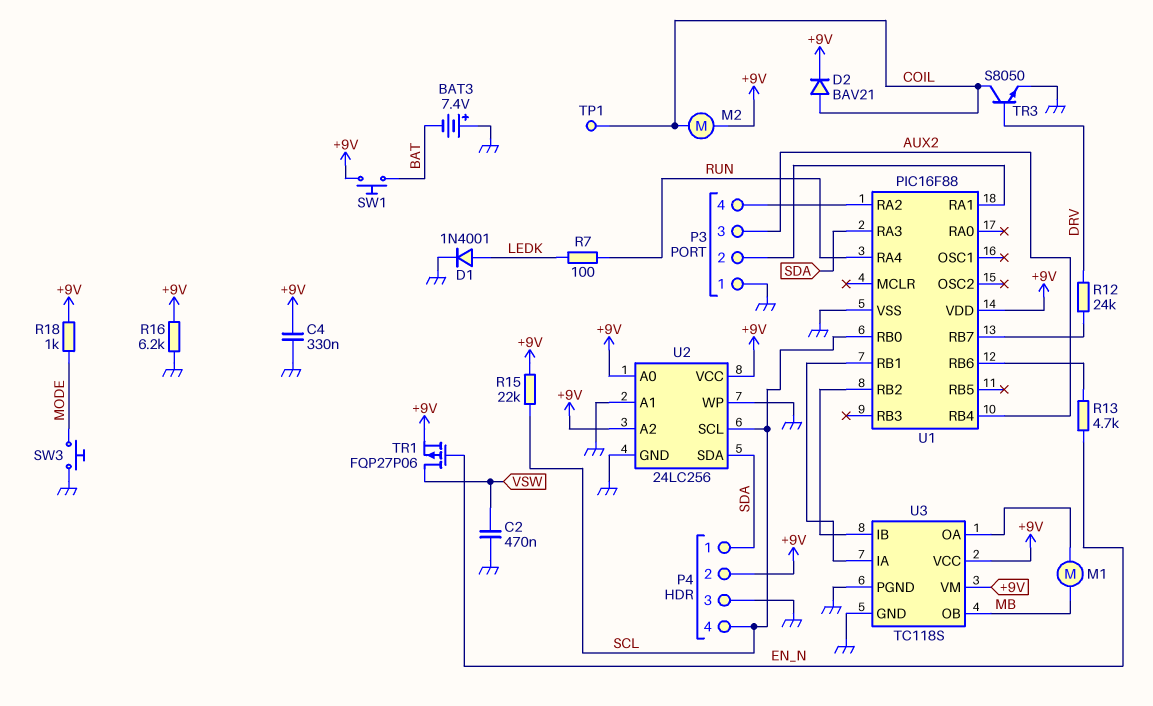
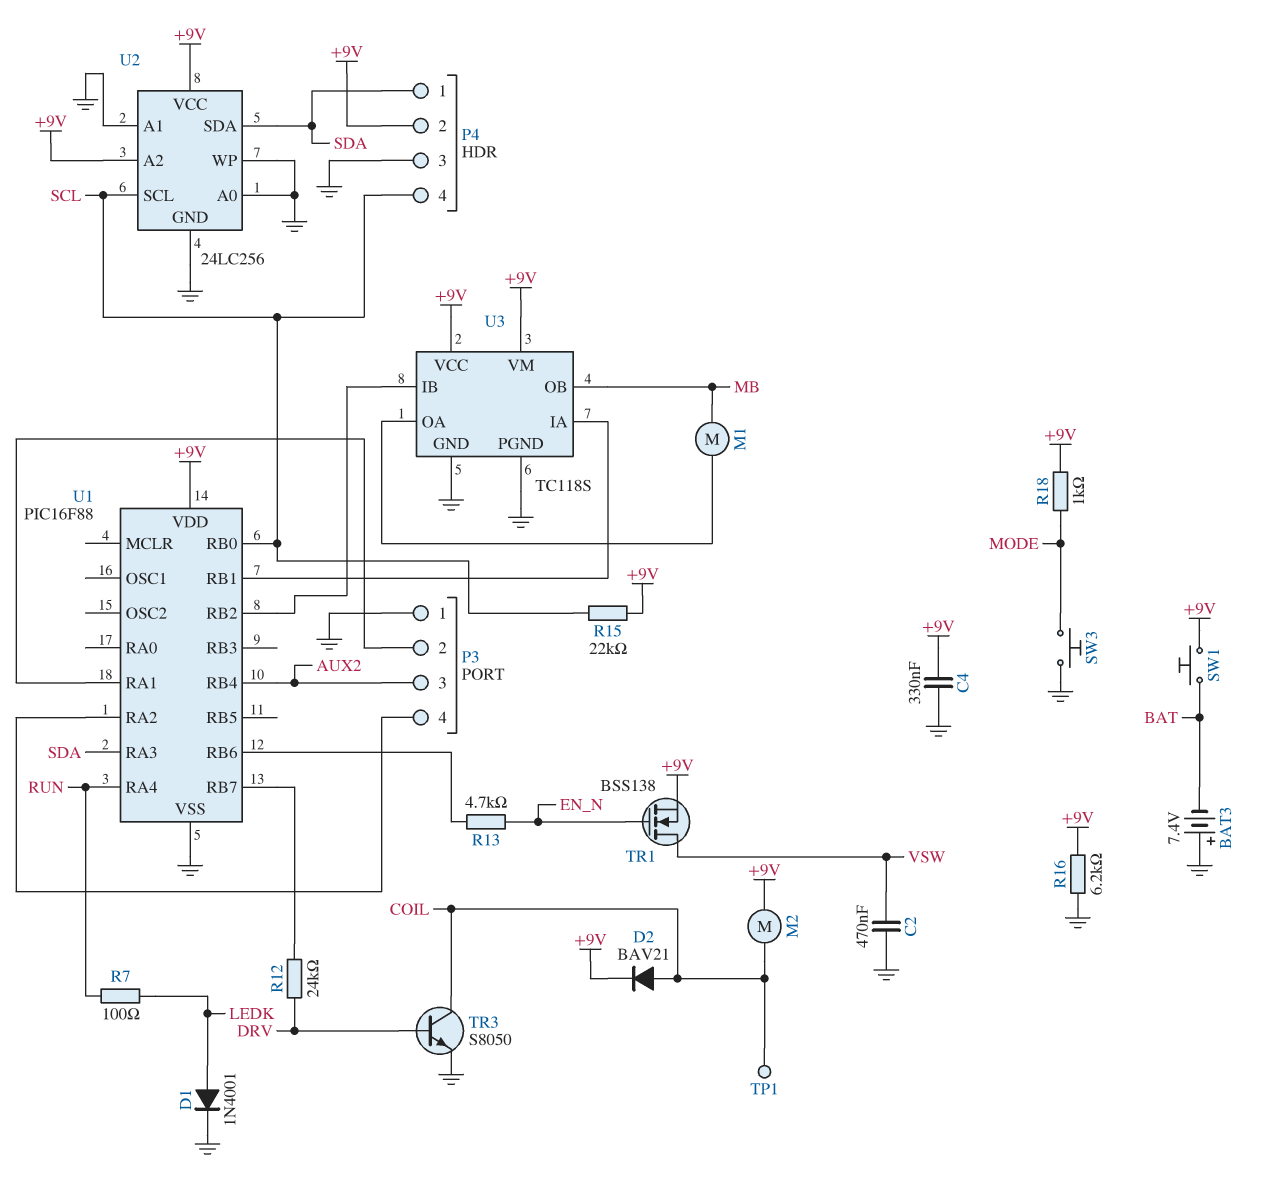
TR1: PMOS FQP27P06 (G EN_N, D VSW, S +9V) -> NMOS BSS138 (G EN_N, D VSW, S +9V)
U2 pin A0: +9V -> GND

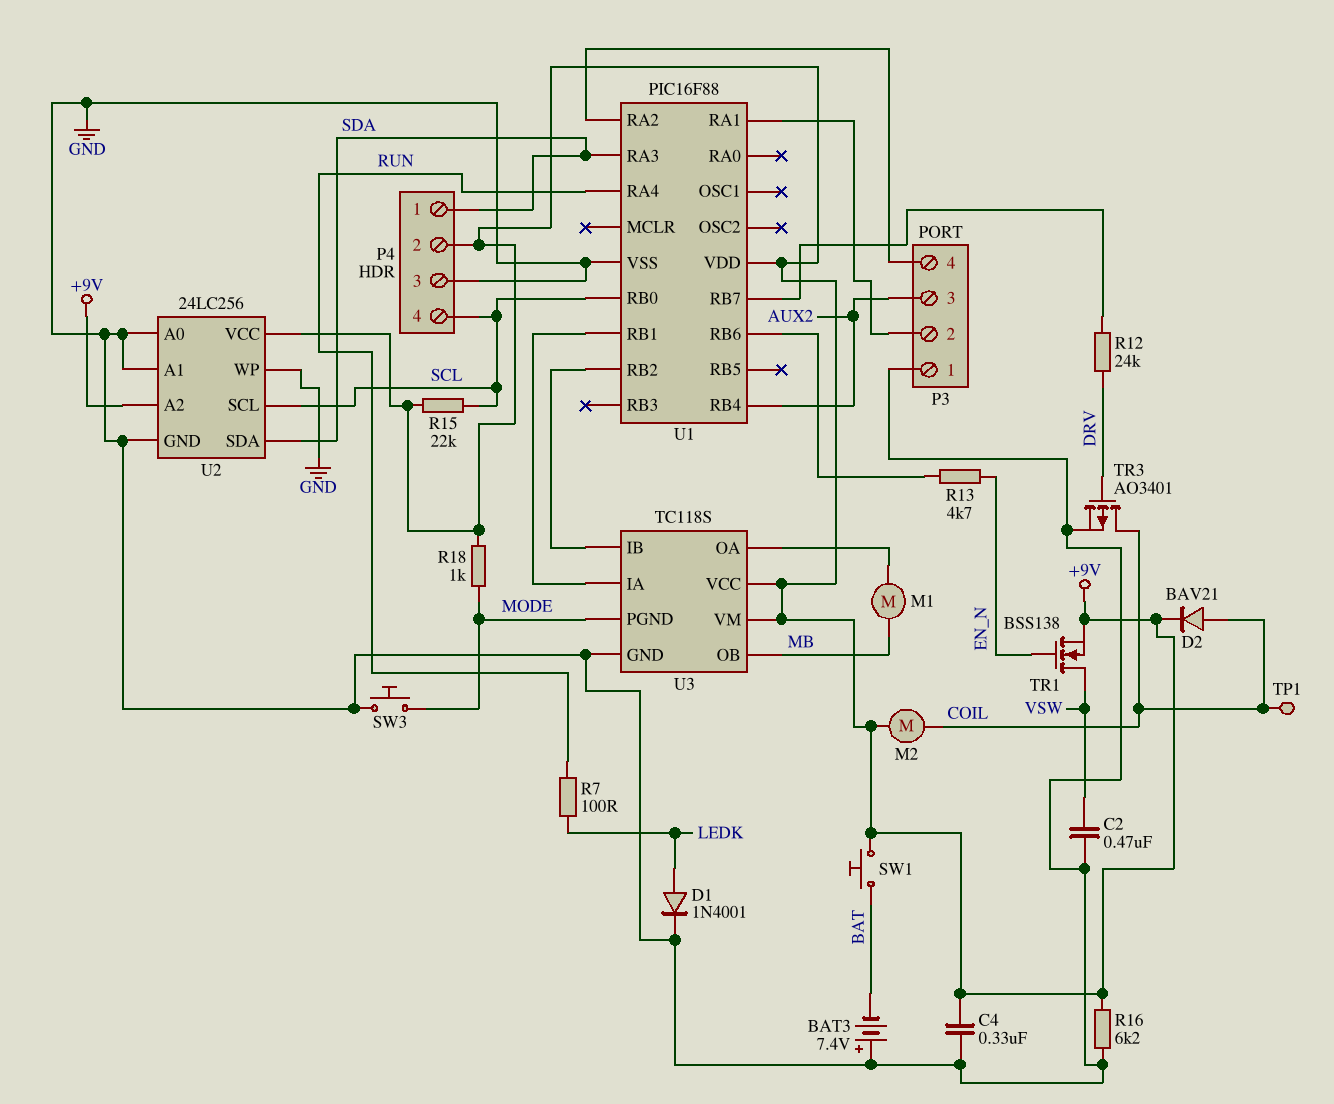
TR3: NPN S8050 (B DRV, C COIL, E GND) -> PMOS AO3401 (G DRV, D COIL, S GND)
U3 pin PGND: GND -> MODE

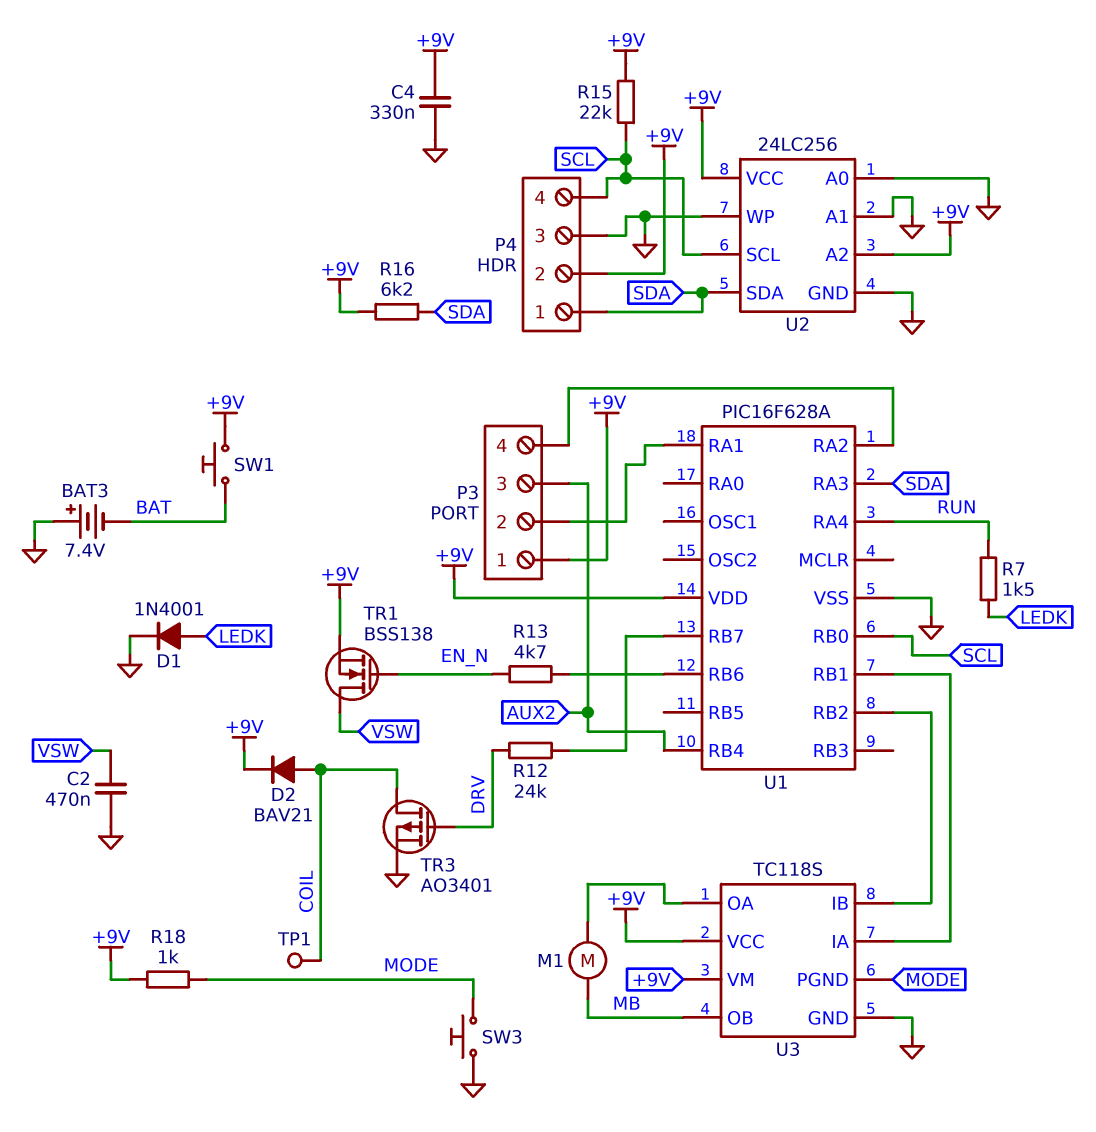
M2: motor (+9V, COIL) -> none
P3 pin 1: GND -> +9V
R7: 100 (LEDK, RUN) -> 1.5k (LEDK, RUN)
R16: 6.2k (+9V, GND) -> 6.2k (+9V, SDA)
U1: PIC16F88 -> PIC16F628A

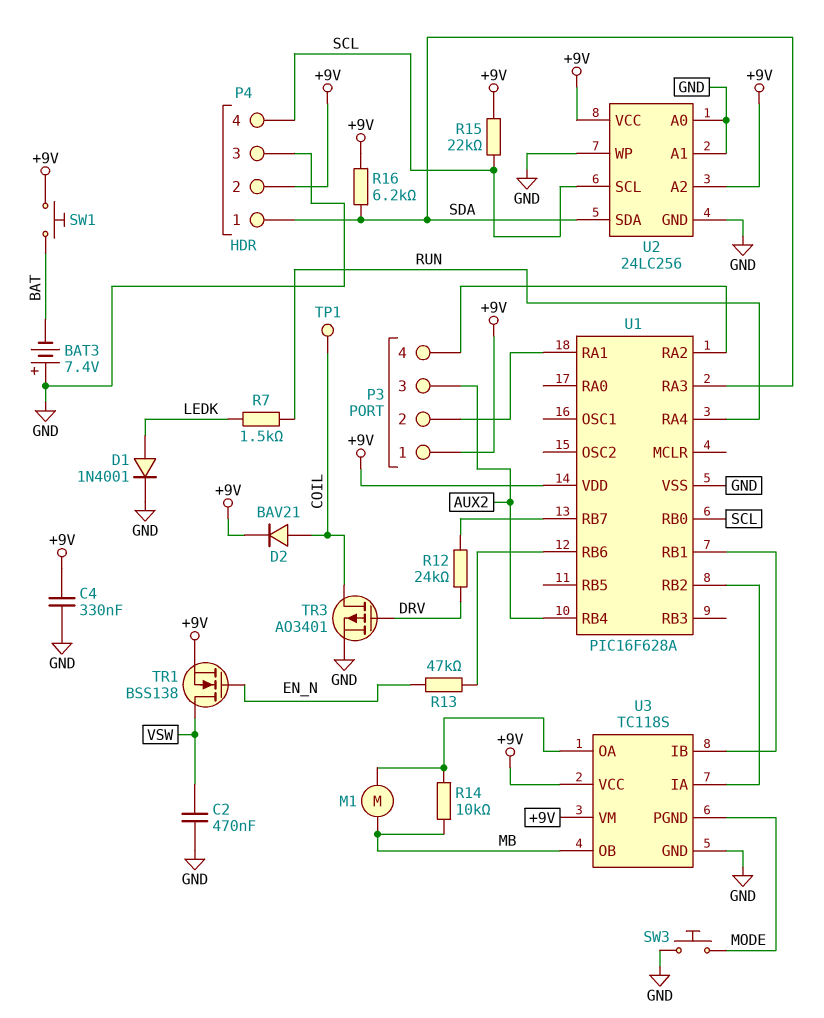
R13: 4.7k (EN_N, U1/RB6) -> 47k (EN_N, U1/RB6)
R14: none -> 10k (MB, U3/OA)
R18: 1k (+9V, MODE) -> none
U3 pin IA: U1/RB1 -> U1/RB2
U3 pin IB: U1/RB2 -> U1/RB1

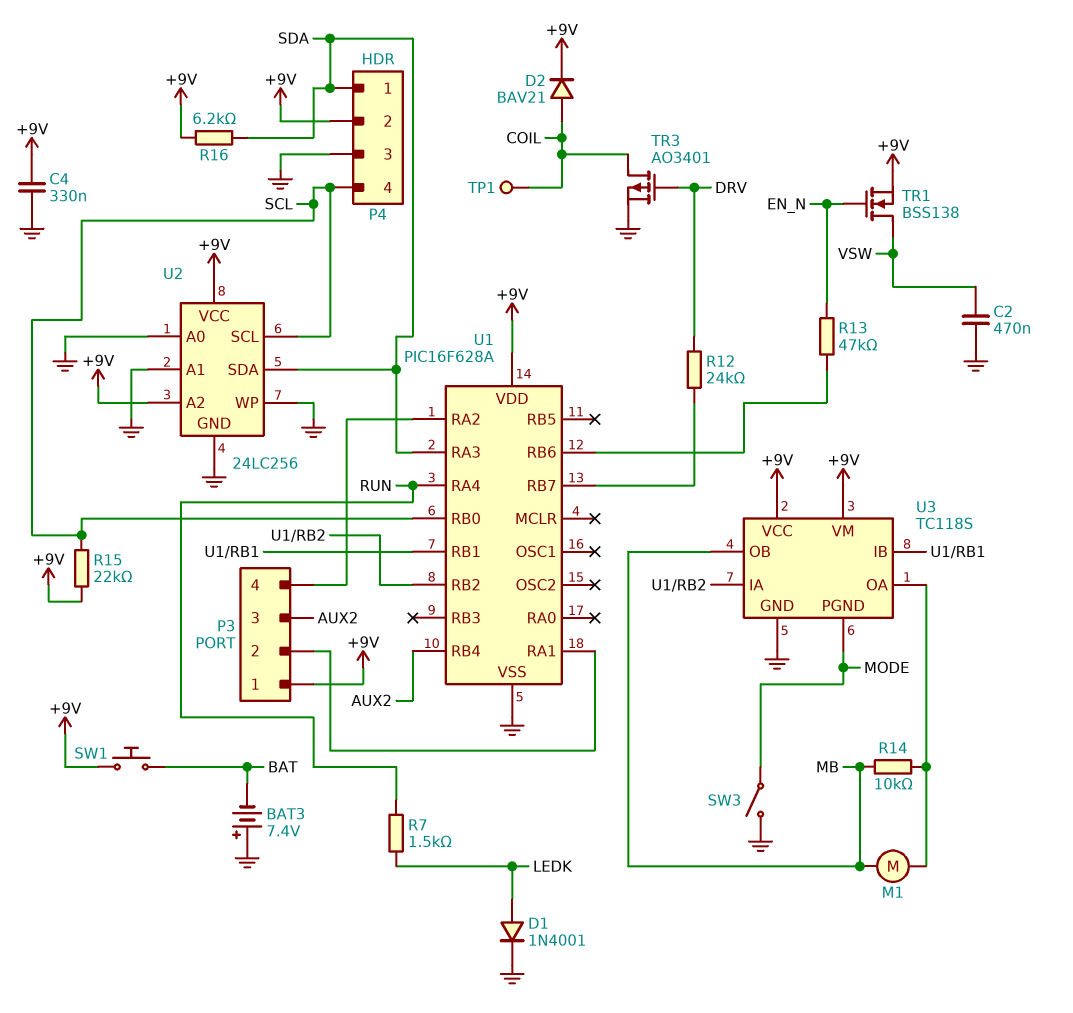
SW3: button (GND, MODE) -> switch (GND, MODE)

